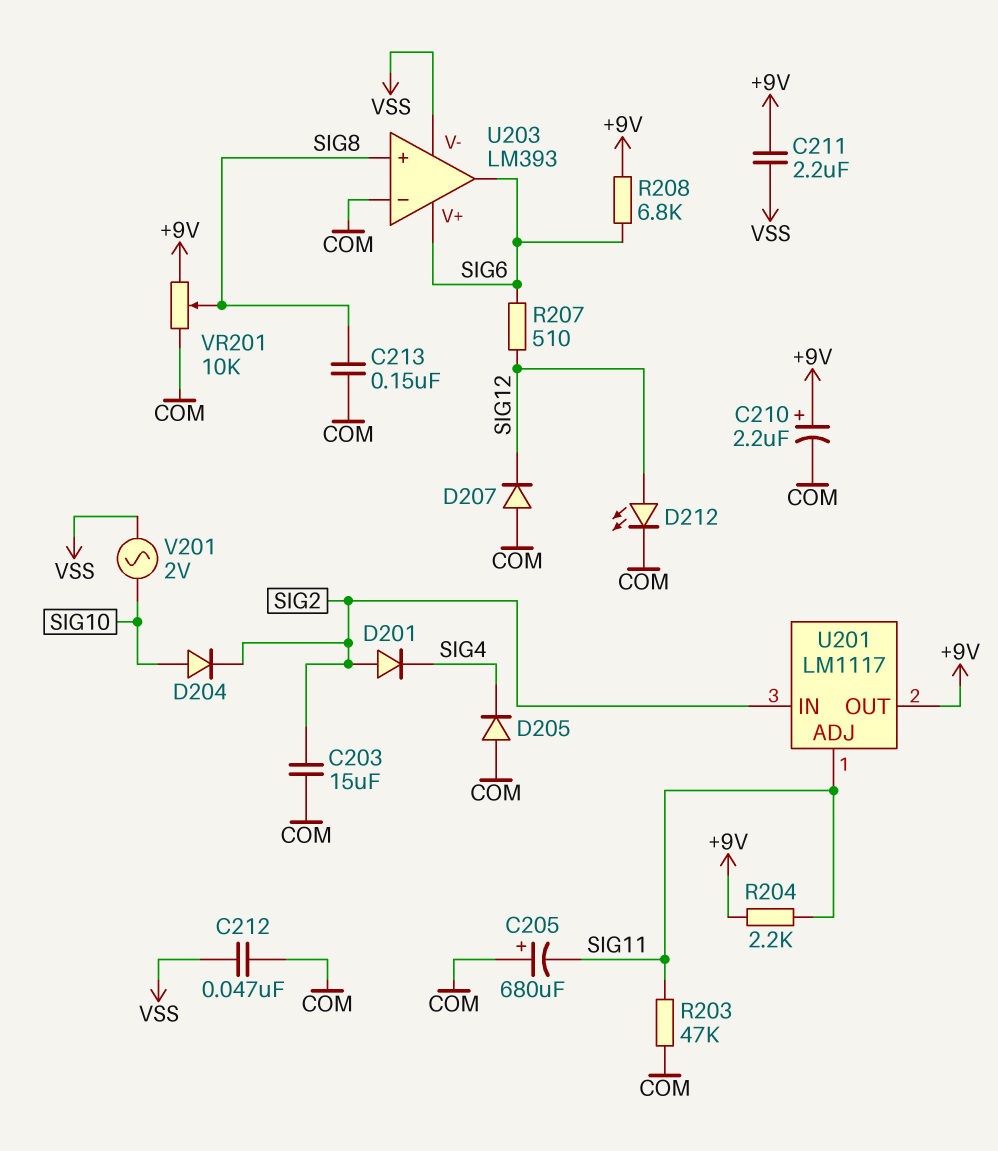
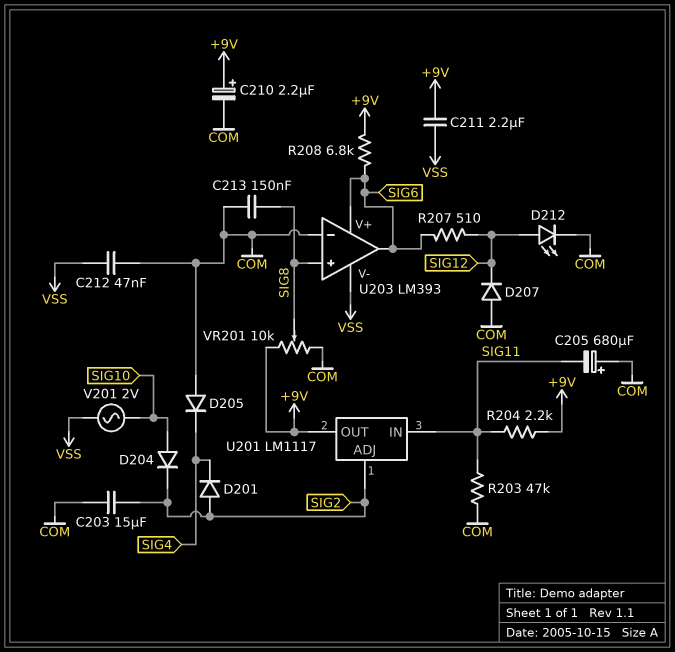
U201 pin ADJ: SIG11 -> SIG2
U201 pin IN: SIG2 -> SIG11

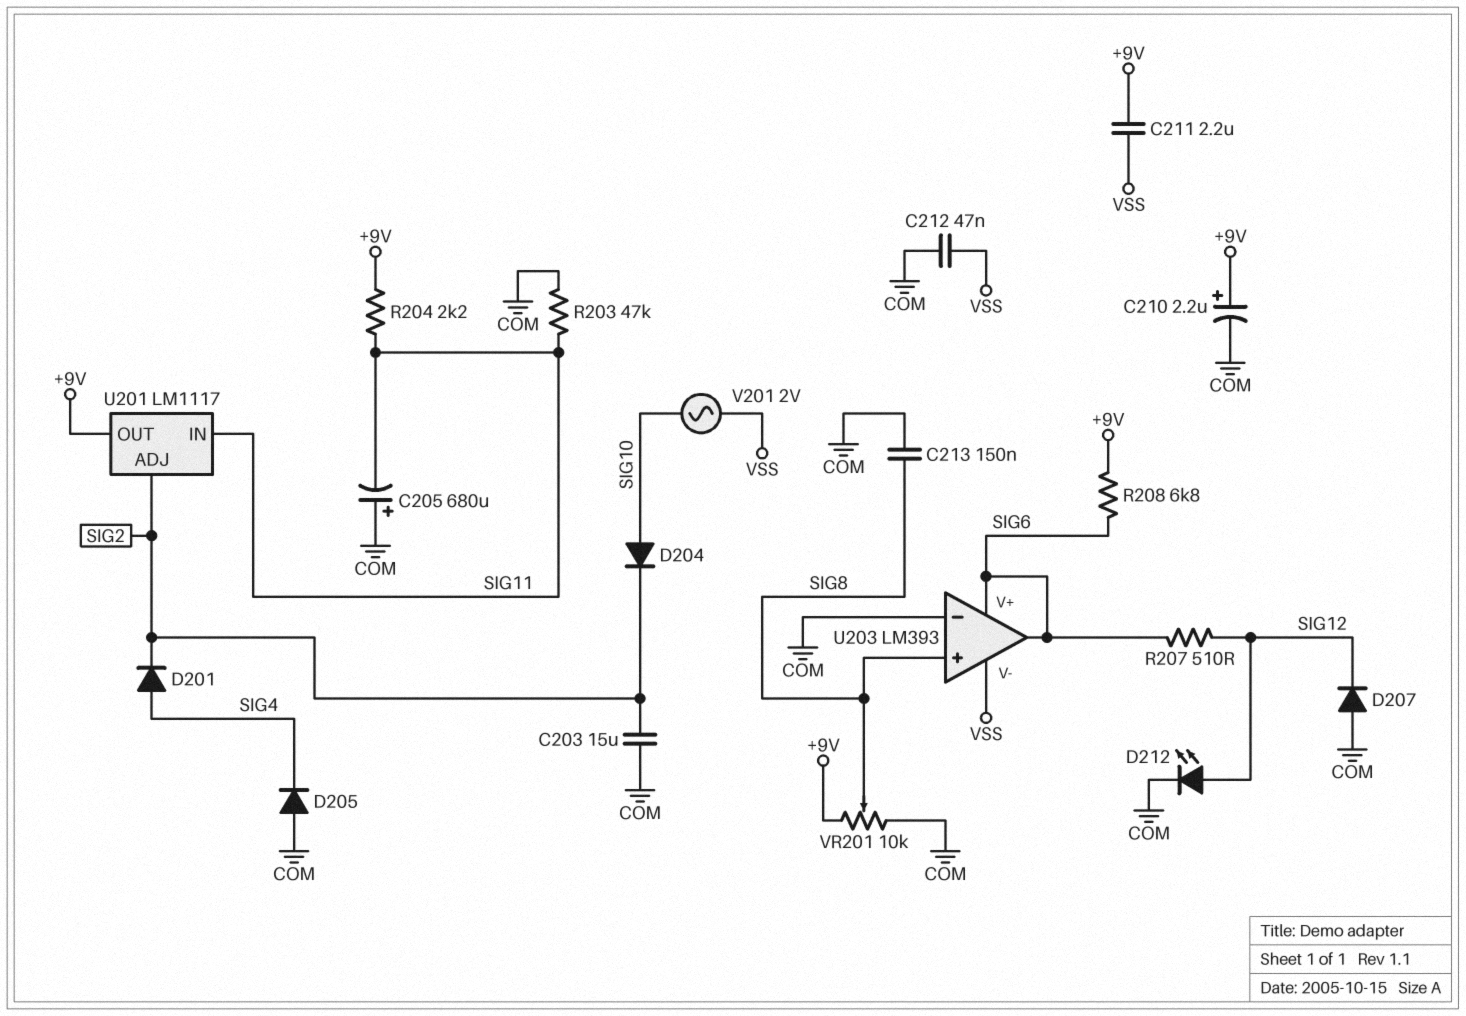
D201: diode (A SIG2, K SIG4) -> diode (A SIG4, K SIG2)

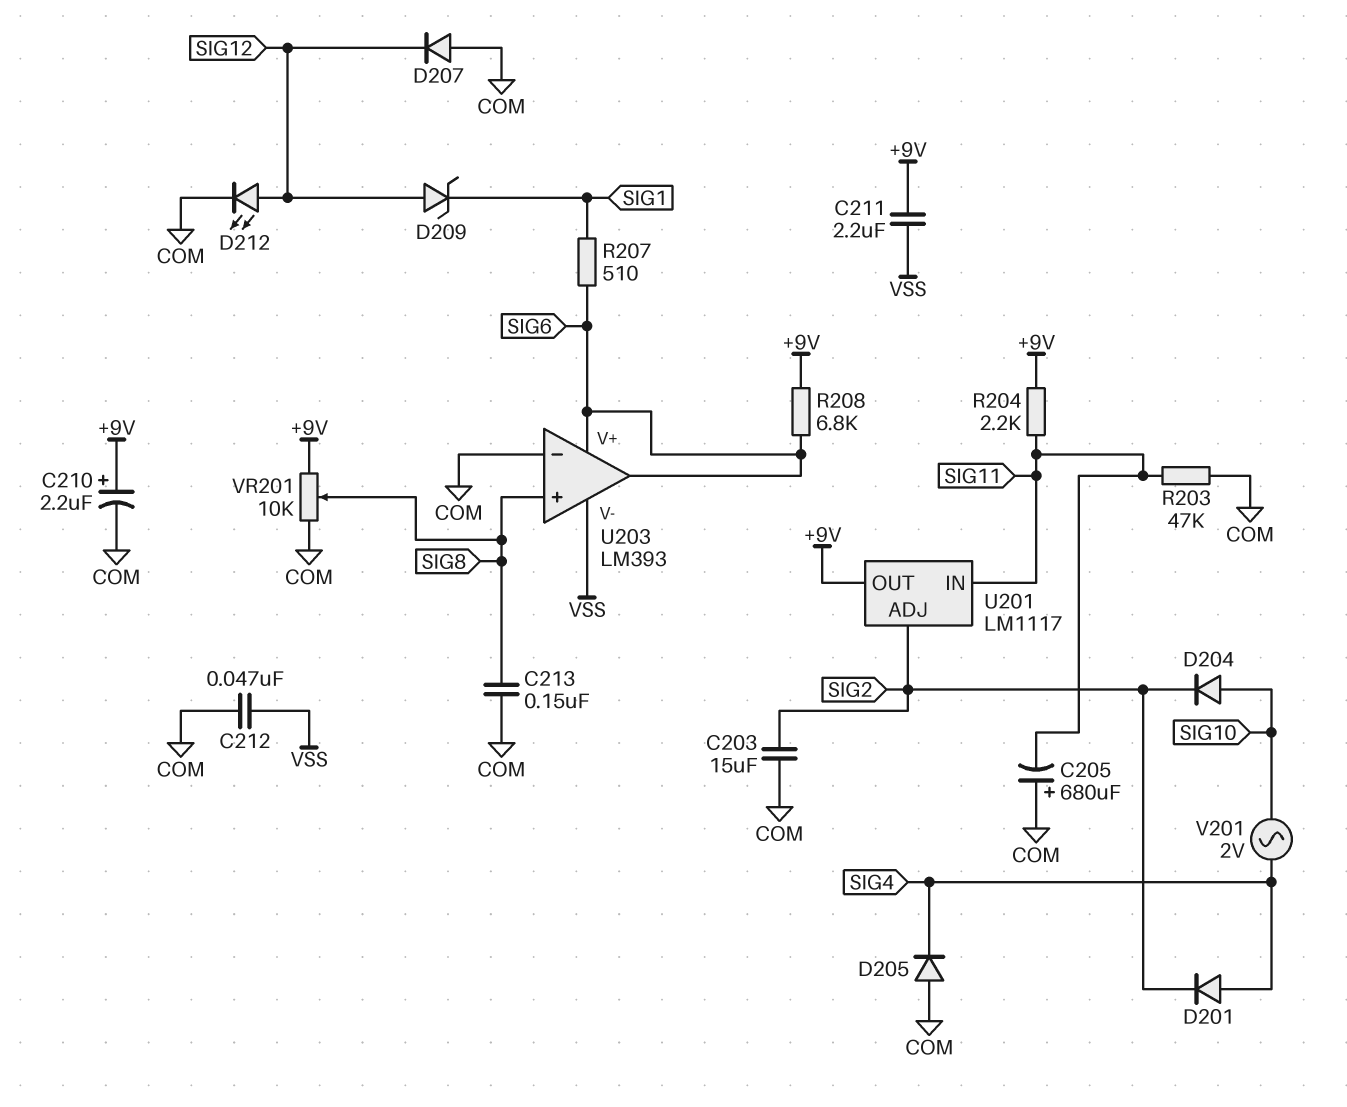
D209: none -> zener (A SIG12, K SIG1)
R207: 510 (SIG6, SIG12) -> 510 (SIG1, SIG6)
V201: AC 2V (SIG10, VSS) -> AC 2V (SIG4, SIG10)

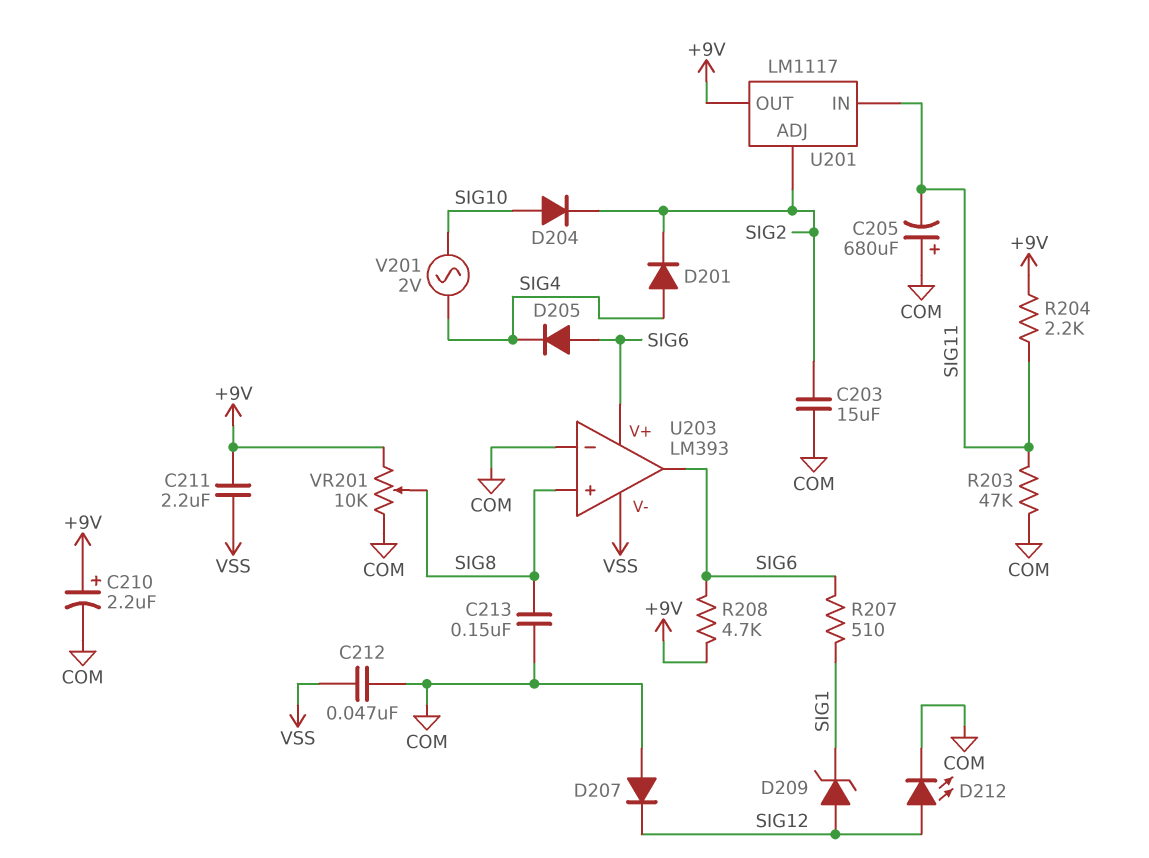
D205: diode (A COM, K SIG4) -> diode (A SIG6, K SIG4)
R208: 6.8k (+9V, SIG6) -> 4.7k (+9V, SIG6)

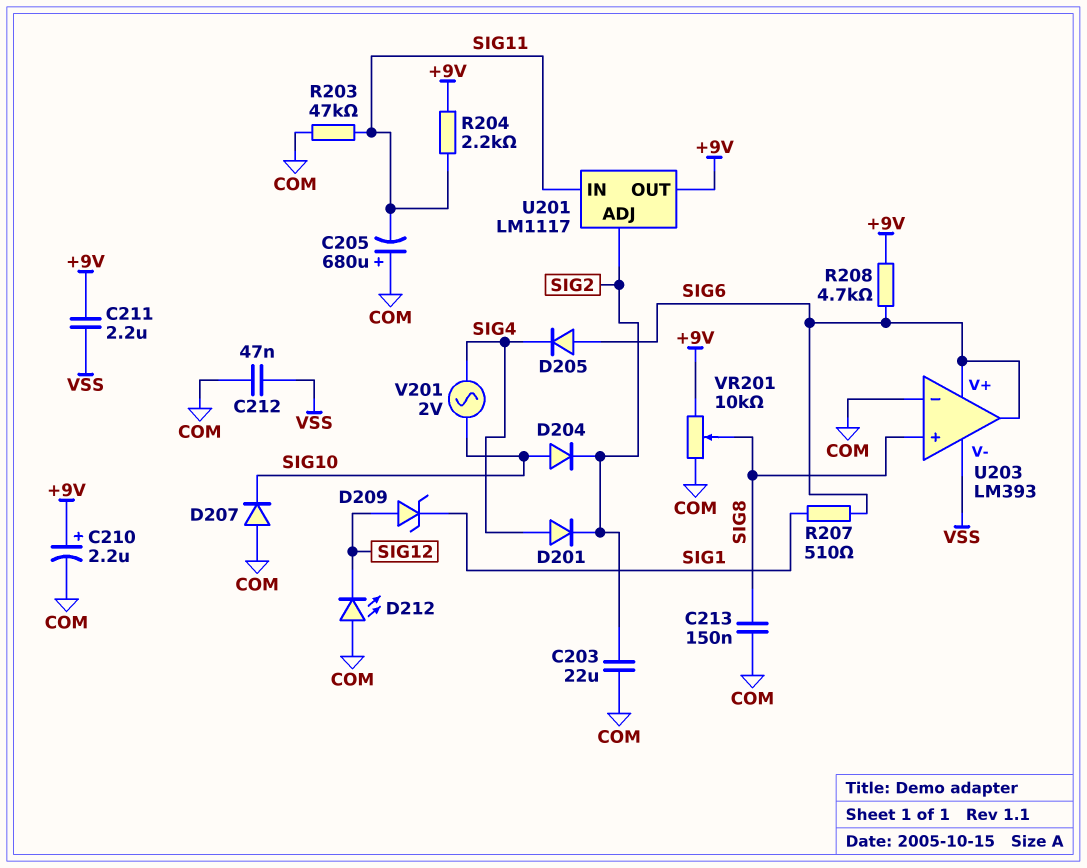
C203: 15uF (COM, SIG2) -> 22uF (COM, SIG2)
D207: diode (A COM, K SIG12) -> diode (A COM, K SIG10)
D212: LED (A SIG12, K COM) -> LED (A COM, K SIG12)

